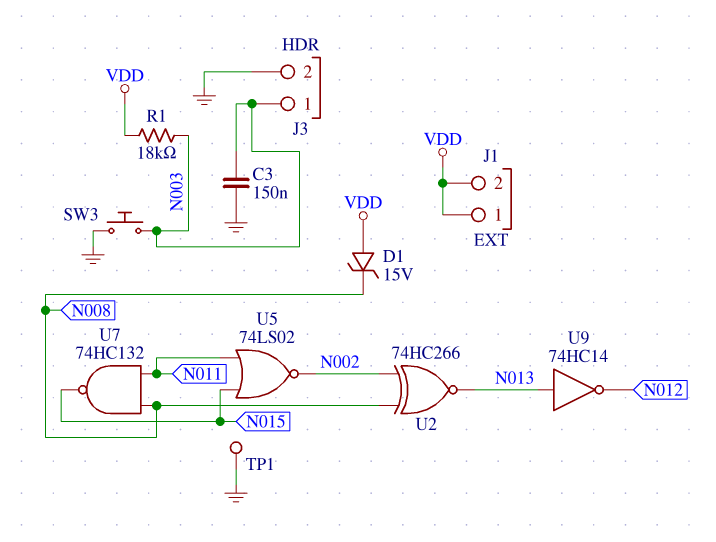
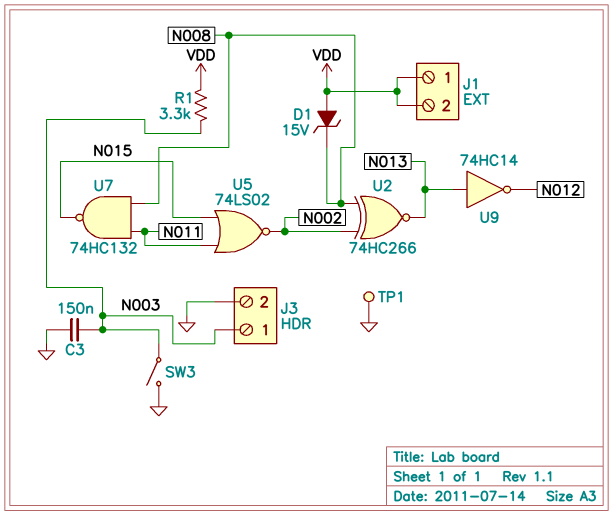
R1: 18k (N003, VDD) -> 3.3k (N003, VDD)
SW3: button (GND, N003) -> switch (GND, N003)

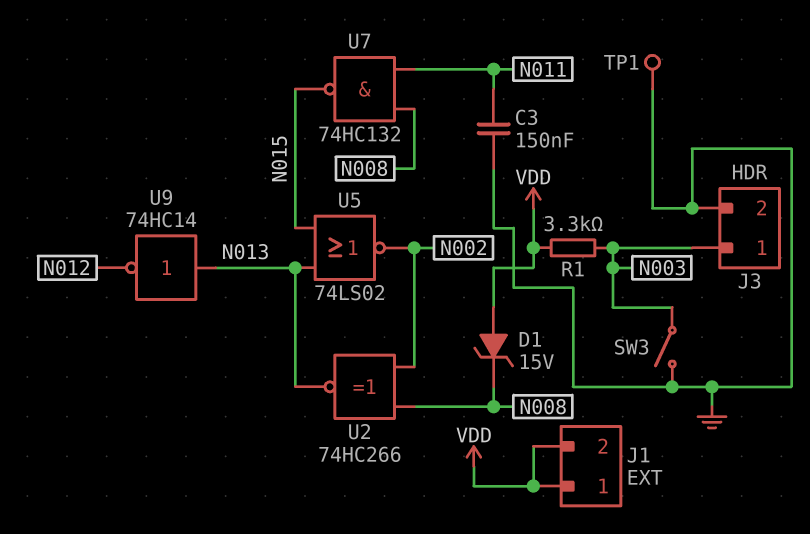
C3: 150nF (GND, N003) -> 150nF (GND, N011)
U5: NOR 74LS02 (in N011, in N015, out N002) -> NOR 74LS02 (in N013, in N015, out N002)

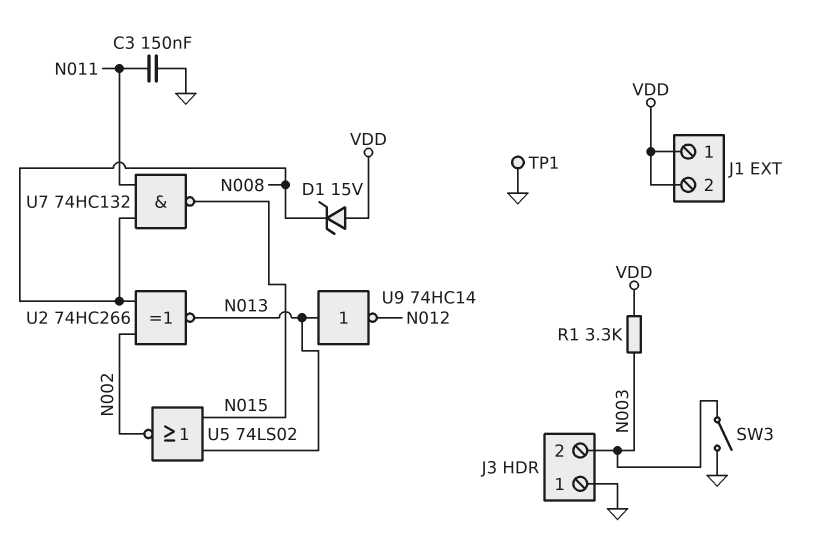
J3 pin 1: N003 -> GND
J3 pin 2: GND -> N003

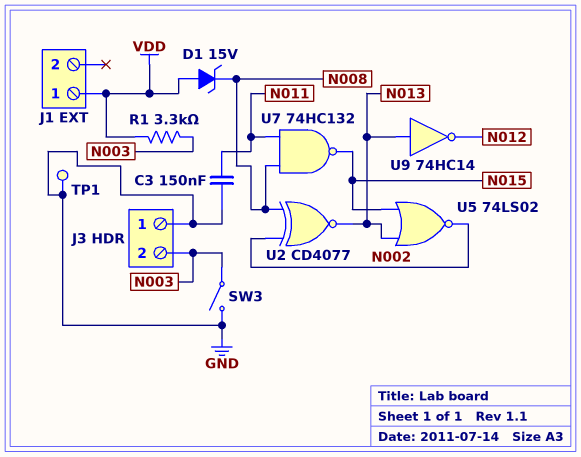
J1 pin 2: VDD -> none
U2: XNOR 74HC266 (in N002, in N008, out N013) -> XNOR CD4077 (in N002, in N008, out N013)

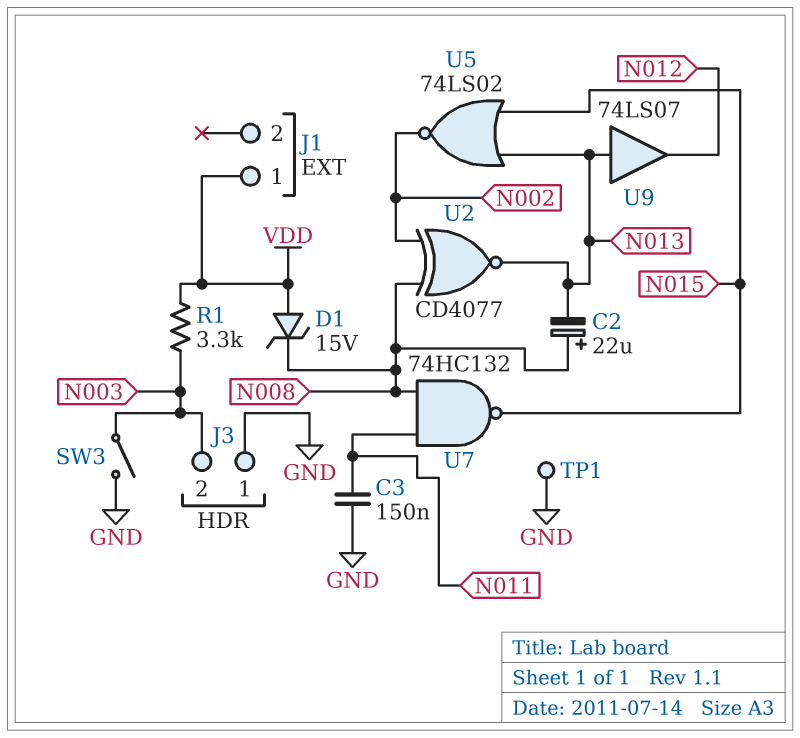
C2: none -> 22uF (plus N008, minus N013)
U9: NOT 74HC14 (in N013, out N012) -> buffer 74LS07 (in N013, out N012)

